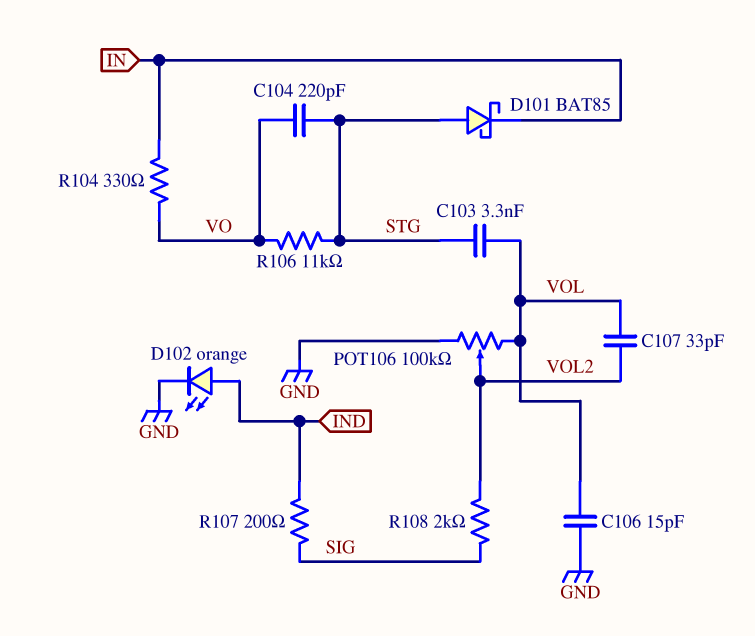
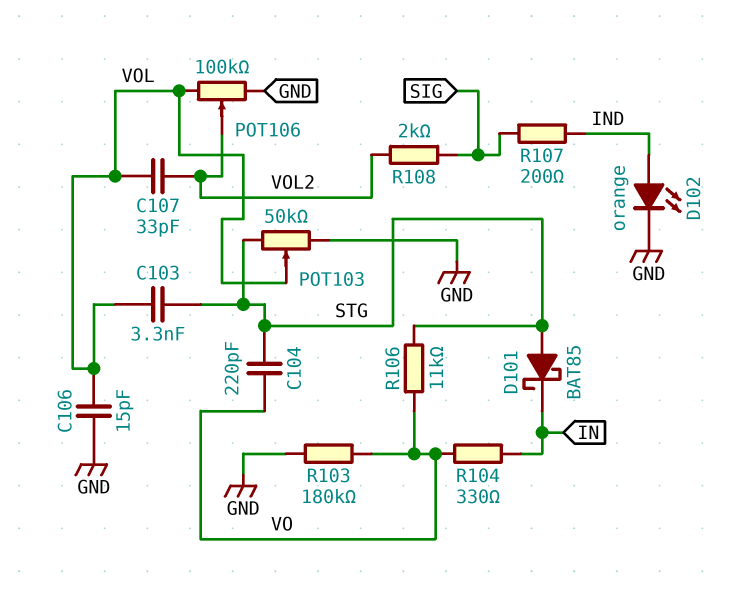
POT103: none -> 50k (GND, STG, wiper VOL)
R103: none -> 180k (GND, VO)

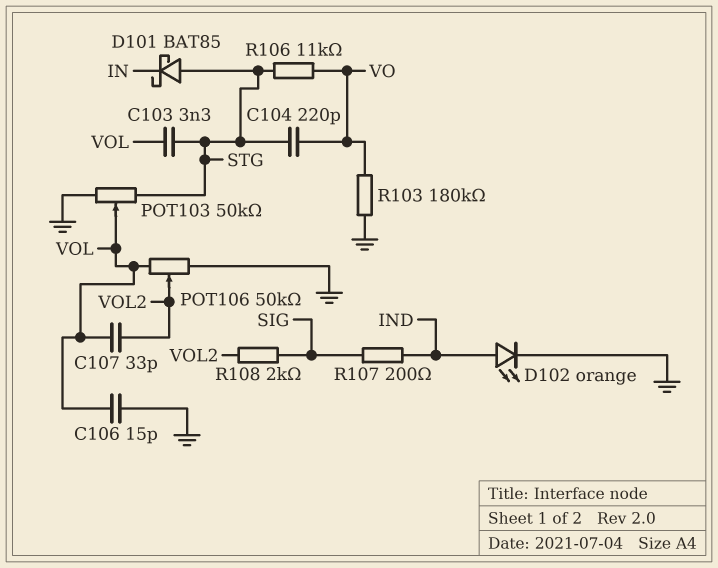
POT106: 100k (GND, VOL, wiper VOL2) -> 50k (GND, VOL, wiper VOL2)
R104: 330 (IN, VO) -> none

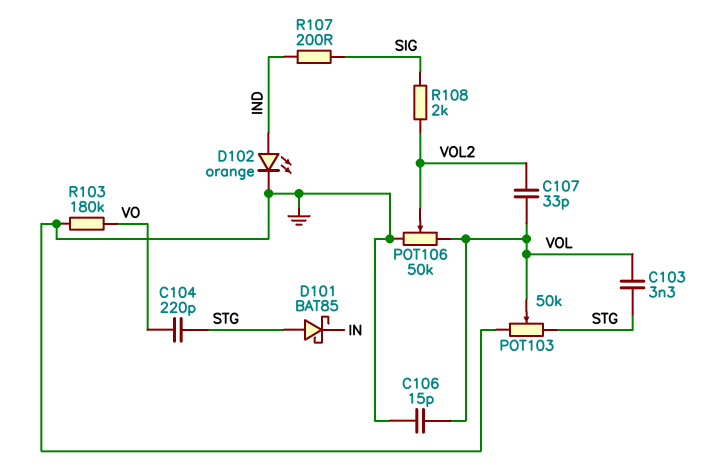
R106: 11k (STG, VO) -> none

